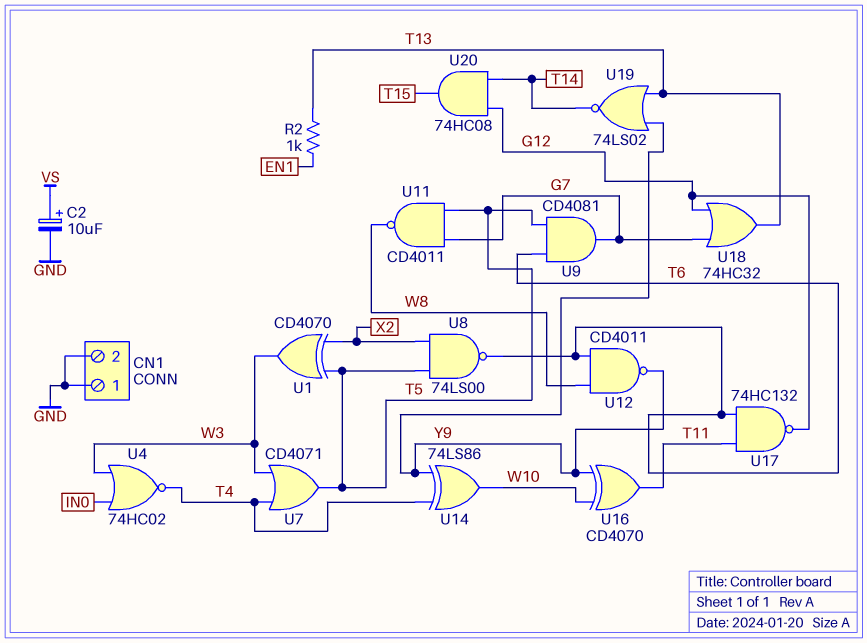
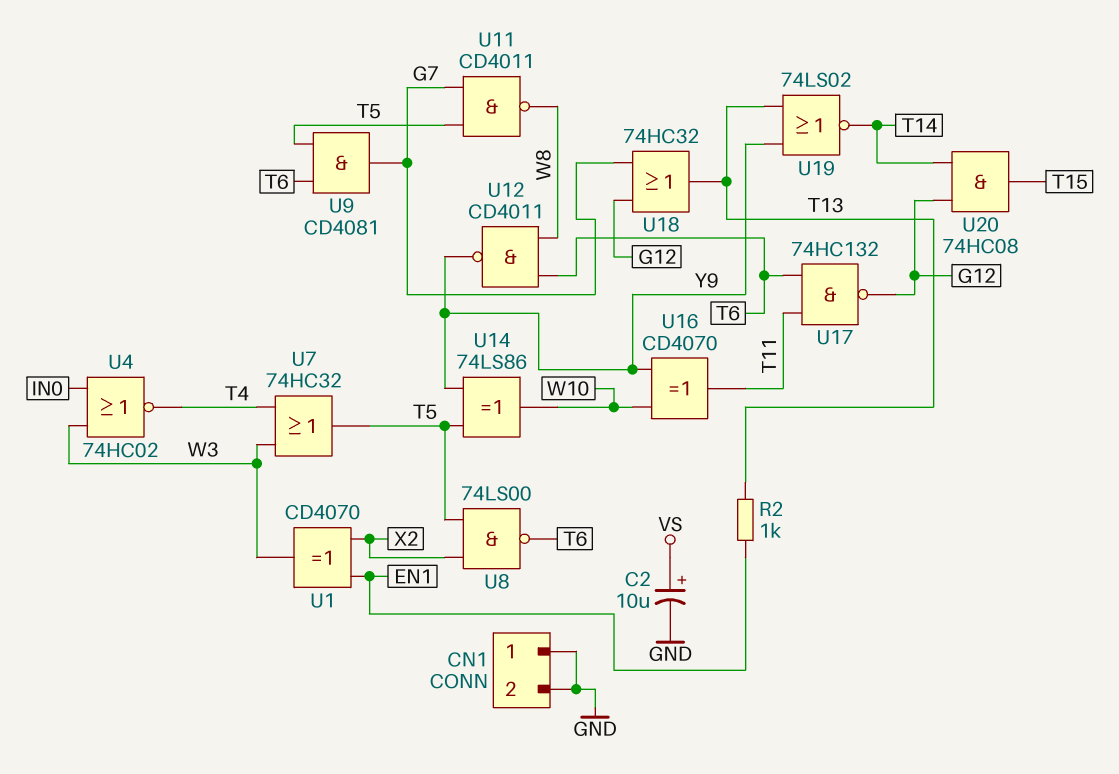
U1: XOR CD4070 (in T5, in X2, out W3) -> XOR CD4070 (in EN1, in X2, out W3)
U7: OR CD4071 (in T4, in W3, out T5) -> OR 74HC32 (in T4, in W3, out T5)
U14: XOR 74LS86 (in T4, in Y9, out W10) -> XOR 74LS86 (in T5, in Y9, out W10)

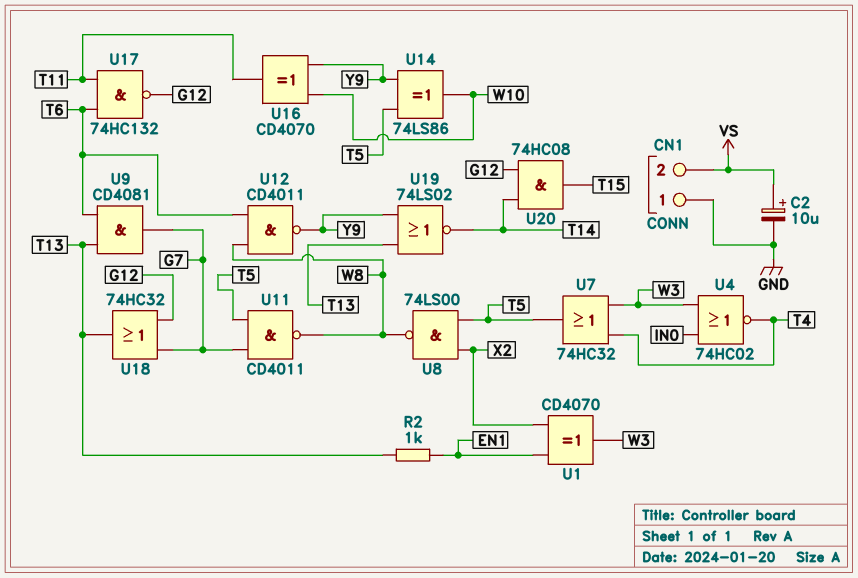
CN1 pin 2: GND -> VS
U8: NAND 74LS00 (in T5, in X2, out T6) -> NAND 74LS00 (in T5, in X2, out W8)
U9: AND CD4081 (in T5, in T6, out G7) -> AND CD4081 (in T6, in T13, out G7)

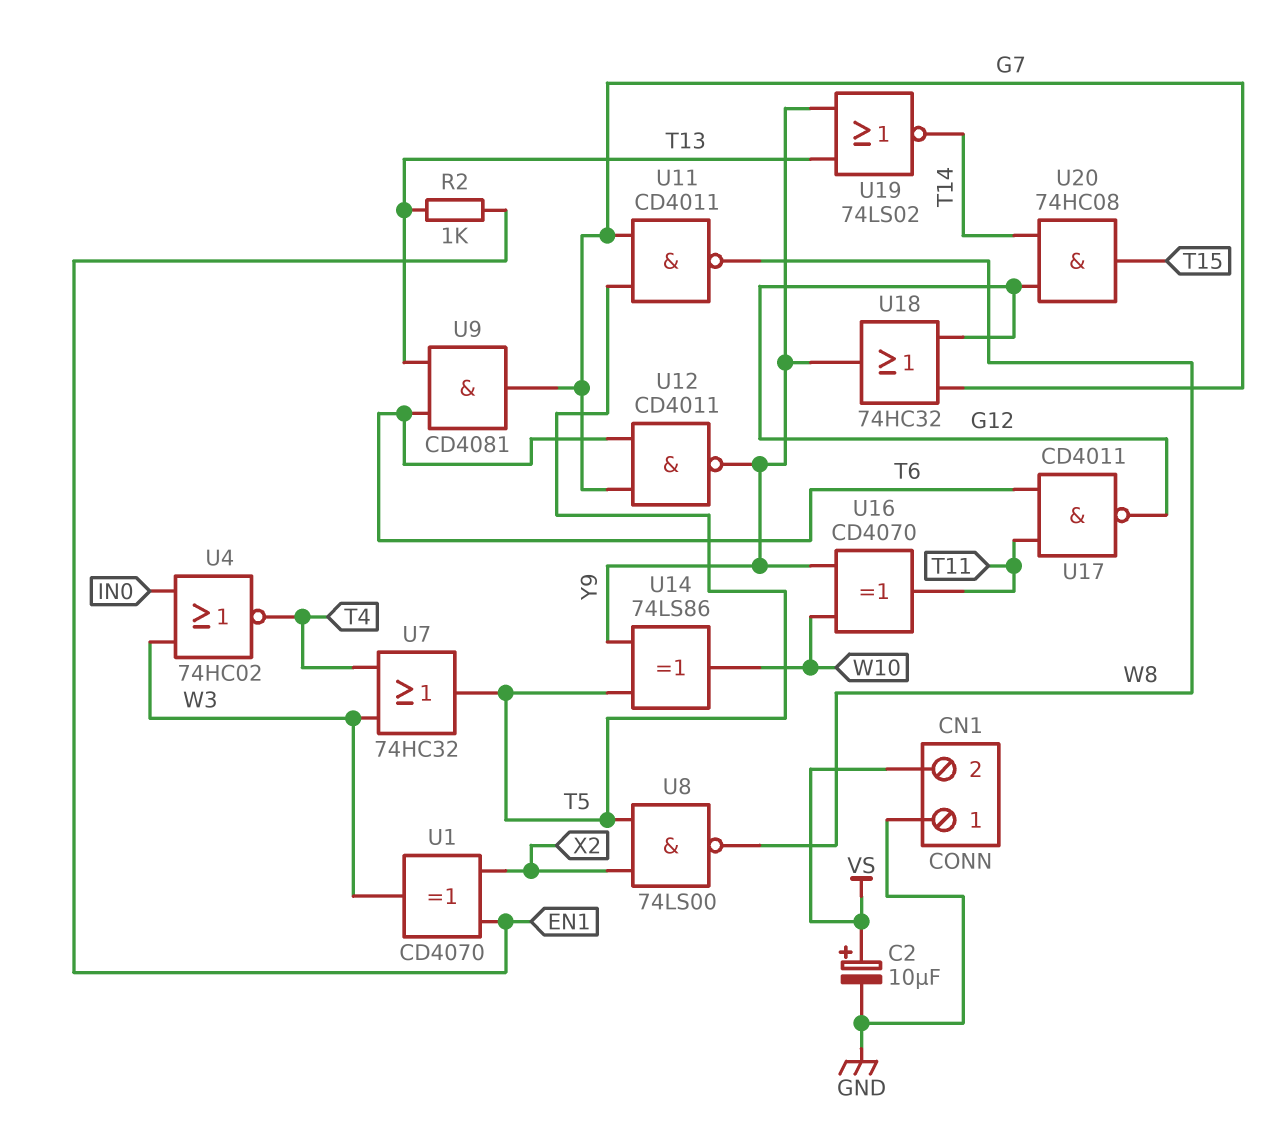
U12: NAND CD4011 (in T6, in W8, out Y9) -> NAND CD4011 (in G7, in T6, out Y9)
U17: NAND 74HC132 (in T6, in T11, out G12) -> NAND CD4011 (in T6, in T11, out G12)
U18: OR 74HC32 (in G7, in G12, out T13) -> OR 74HC32 (in G7, in G12, out Y9)

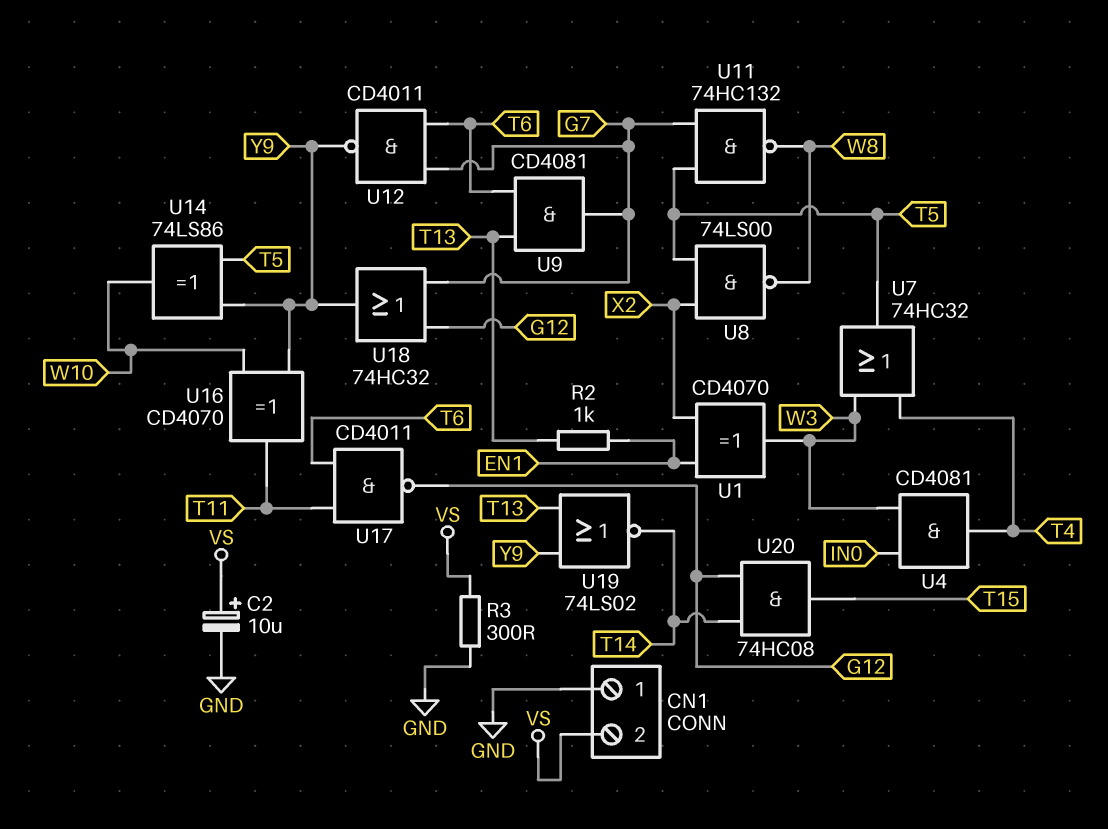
R3: none -> 300 (GND, VS)
U4: NOR 74HC02 (in IN0, in W3, out T4) -> AND CD4081 (in IN0, in W3, out T4)
U11: NAND CD4011 (in G7, in T5, out W8) -> NAND 74HC132 (in G7, in T5, out W8)

